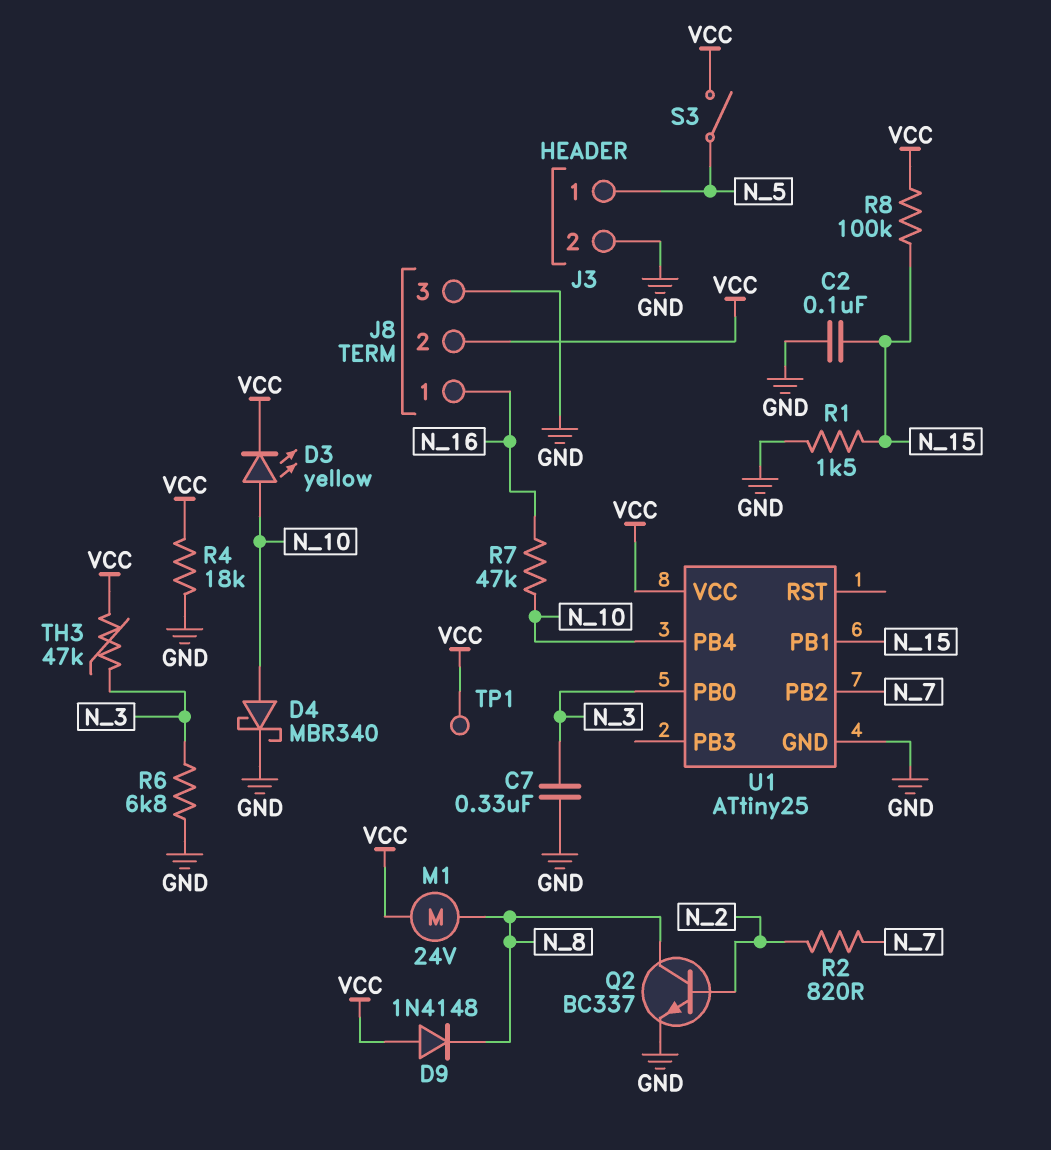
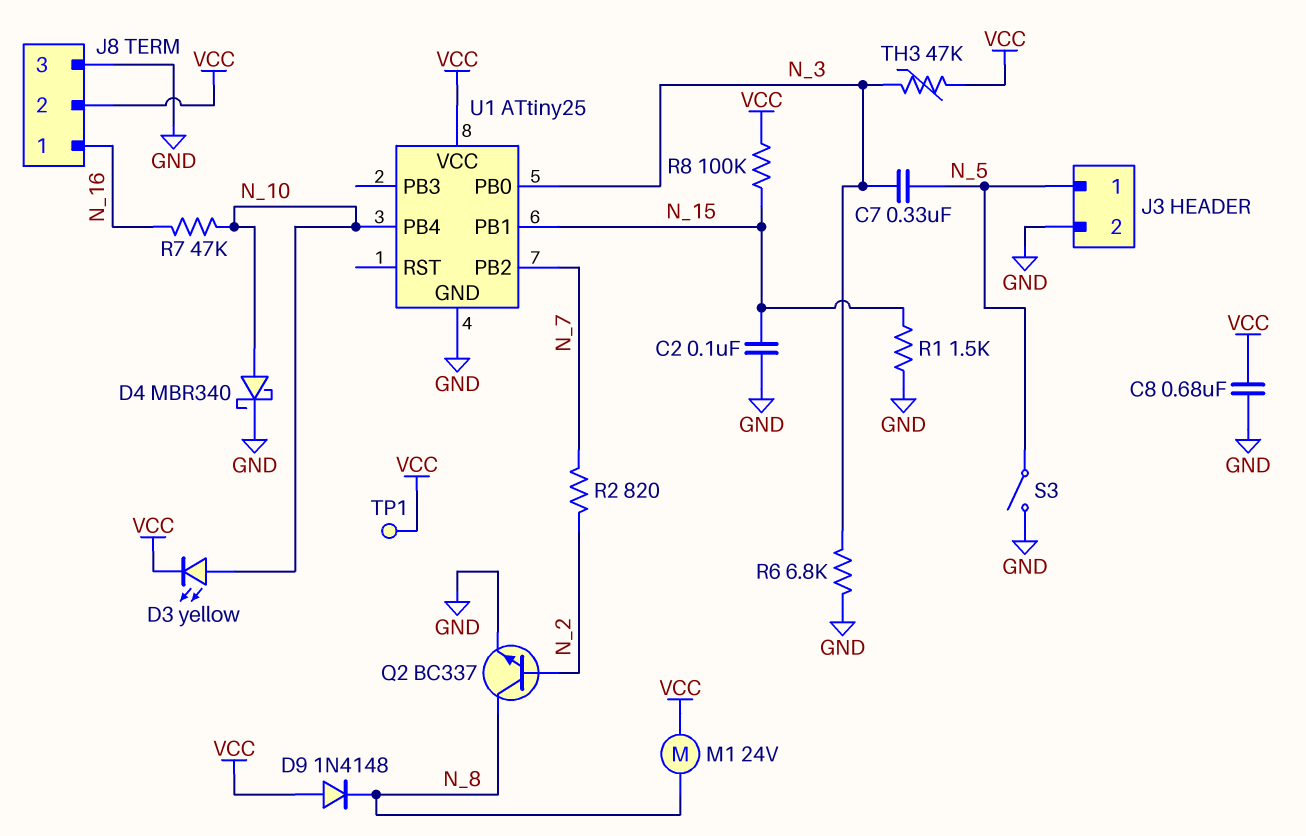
C7: 330nF (GND, N_3) -> 330nF (N_3, N_5)
C8: none -> 680nF (GND, VCC)
R4: 18k (GND, VCC) -> none
S3: switch (N_5, VCC) -> switch (GND, N_5)

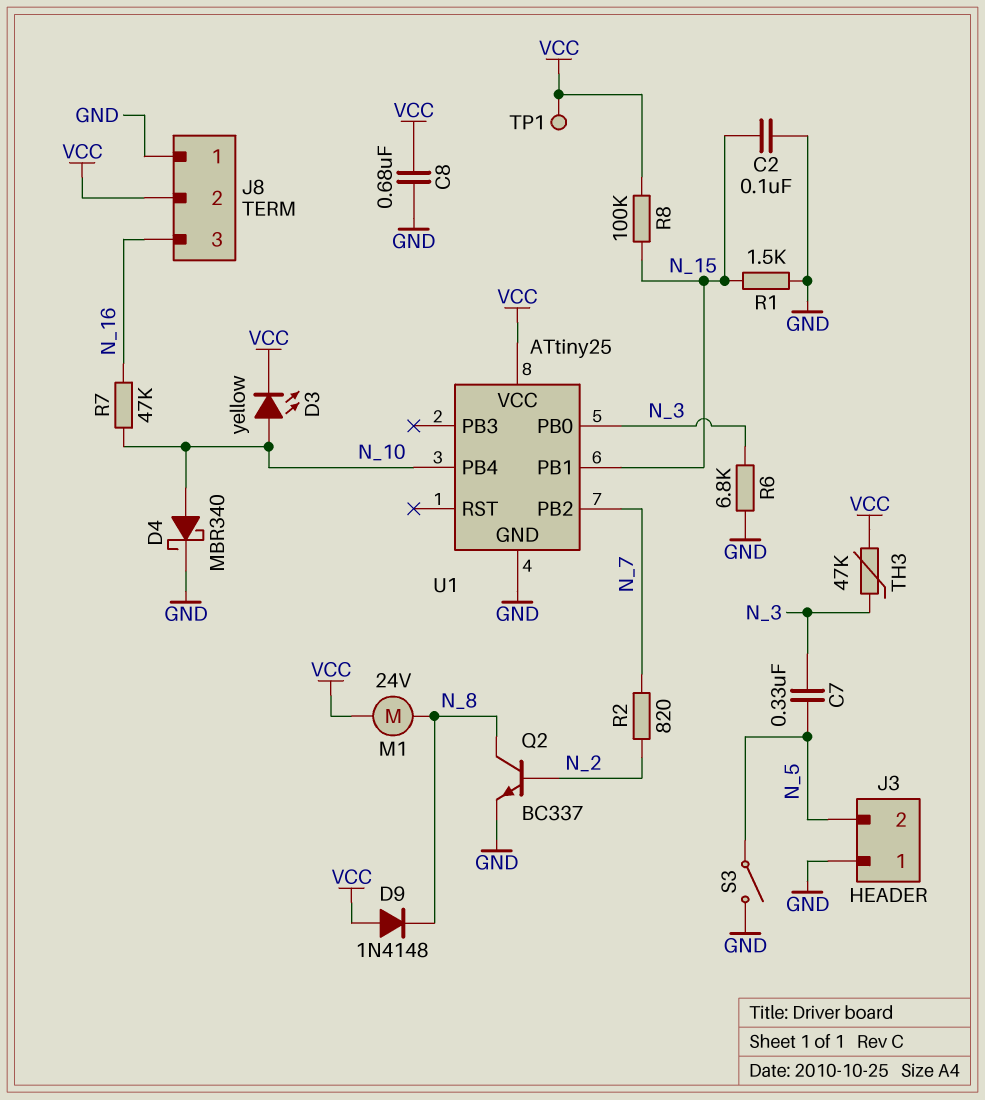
J3 pin 1: N_5 -> GND
J3 pin 2: GND -> N_5
J8 pin 1: N_16 -> GND
J8 pin 3: GND -> N_16

